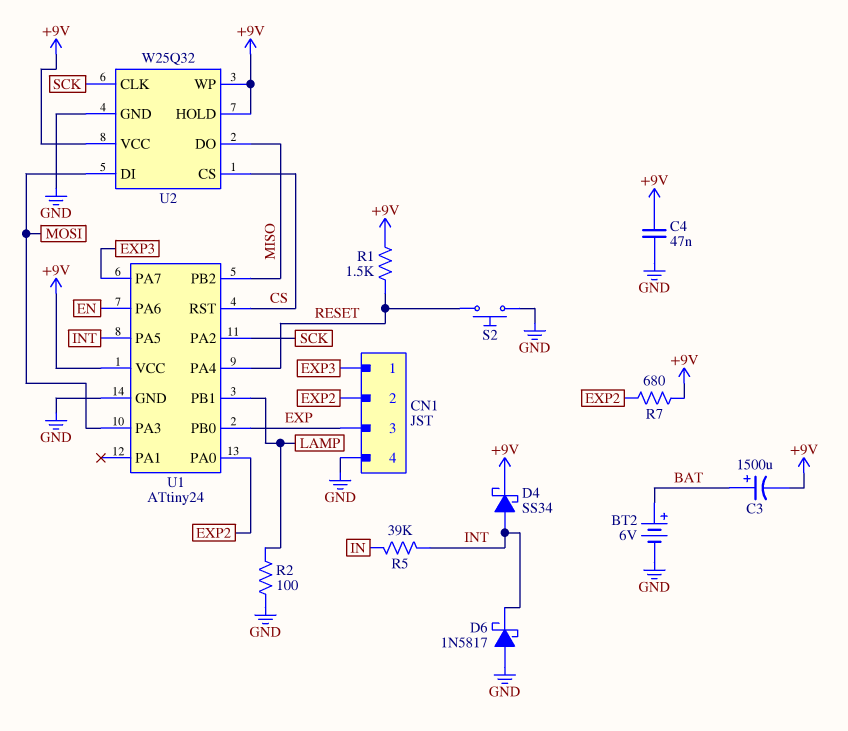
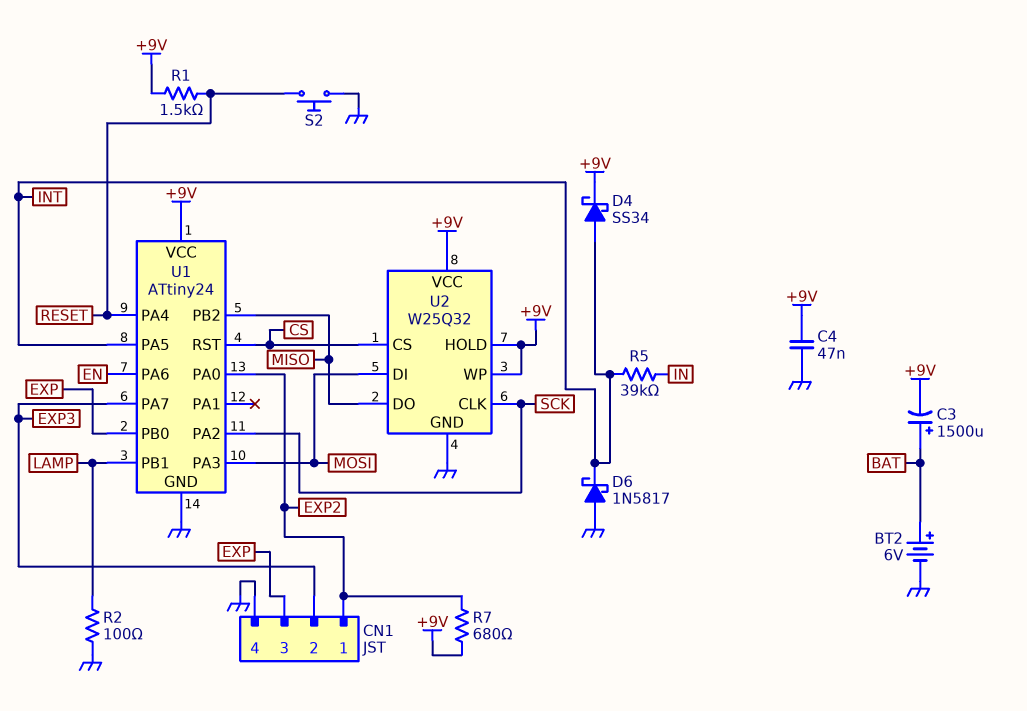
CN1 pin 1: EXP3 -> EXP2
CN1 pin 2: EXP2 -> EXP3

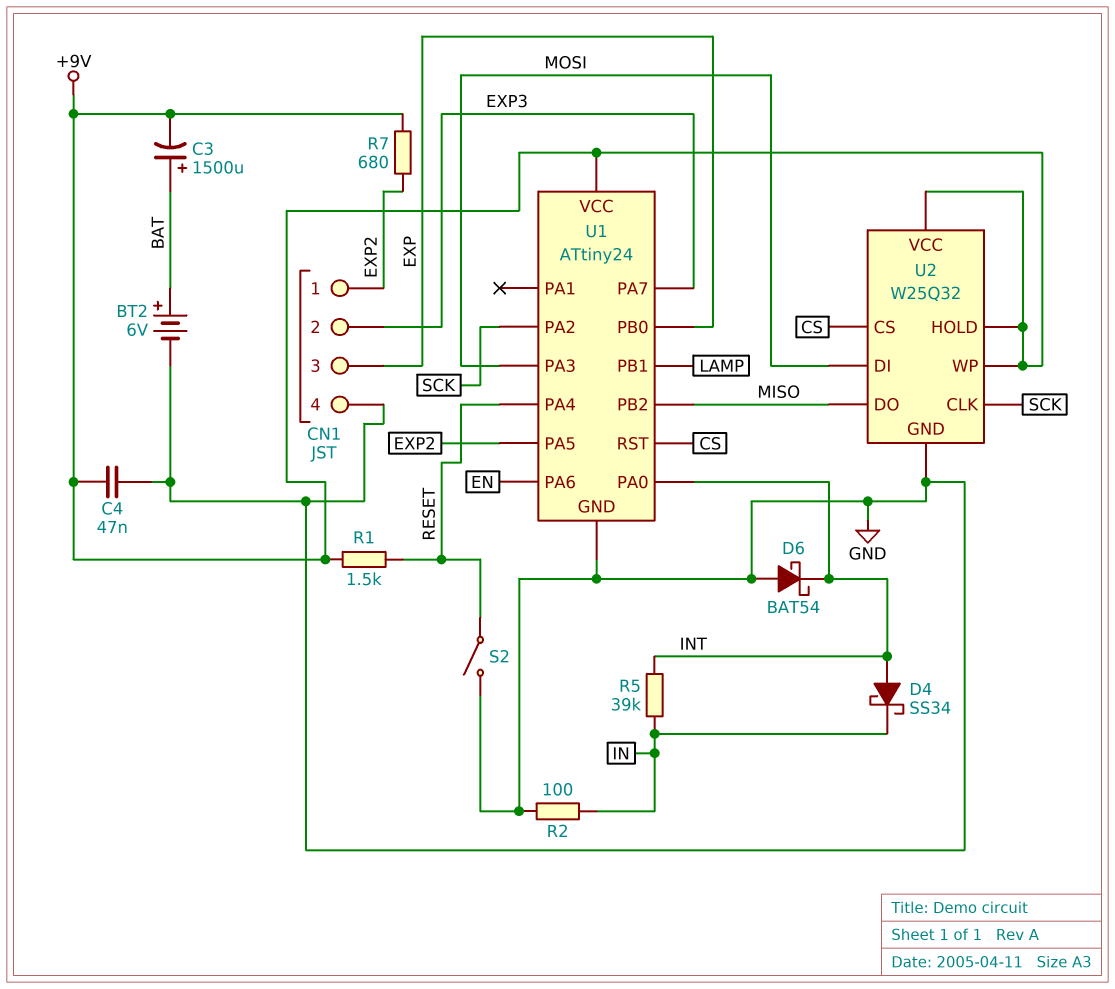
D4: schottky SS34 (A INT, K +9V) -> schottky SS34 (A INT, K IN)
D6: schottky 1N5817 (A GND, K INT) -> schottky BAT54 (A GND, K INT)
R2: 100 (GND, LAMP) -> 100 (GND, IN)
S2: button (GND, RESET) -> switch (GND, RESET)
U1 pin PA0: EXP2 -> INT
U1 pin PA5: INT -> EXP2

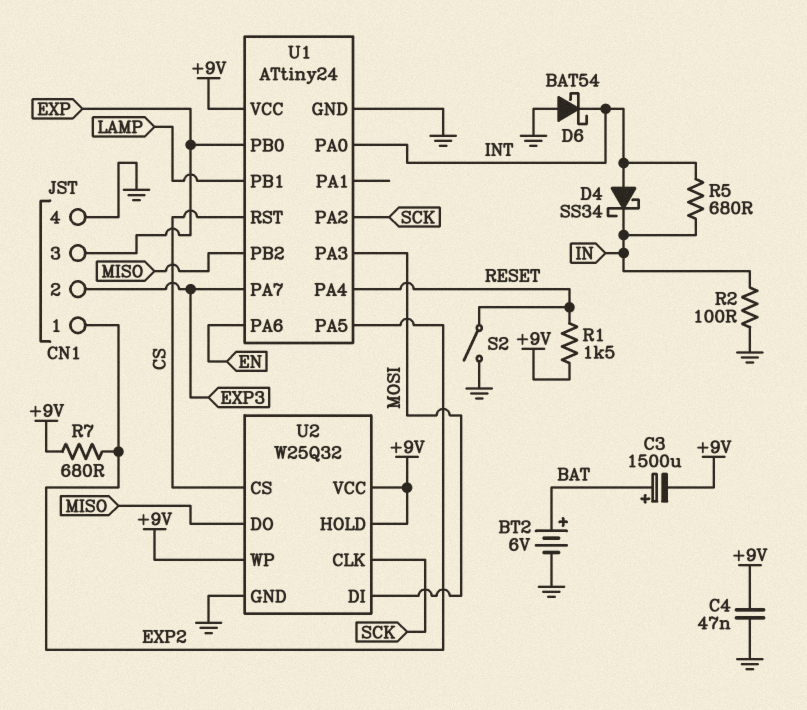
R5: 39k (IN, INT) -> 680 (IN, INT)

